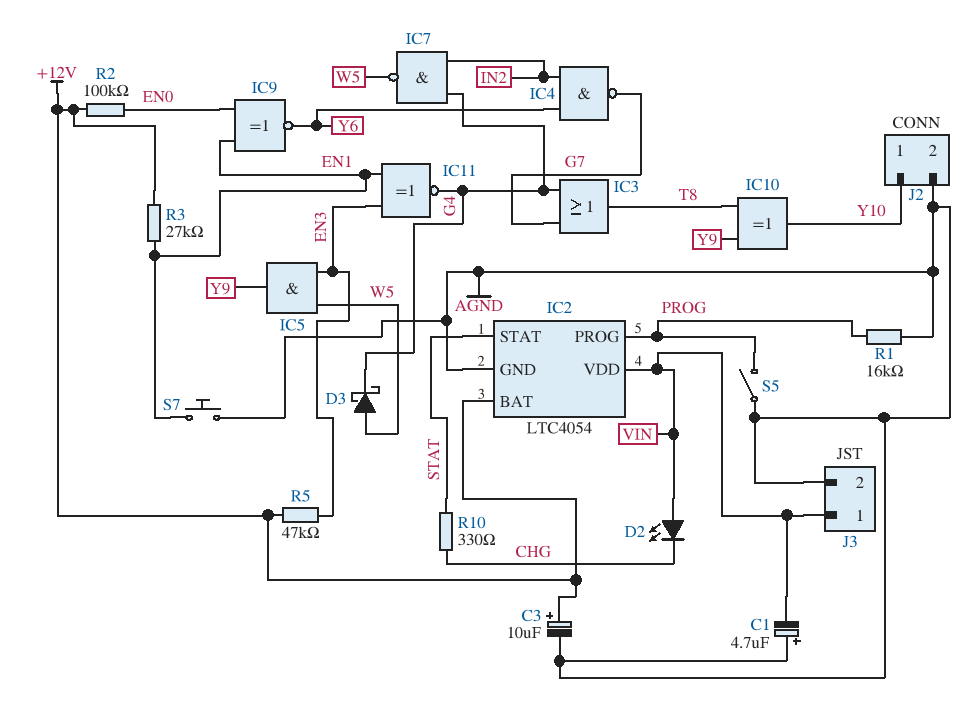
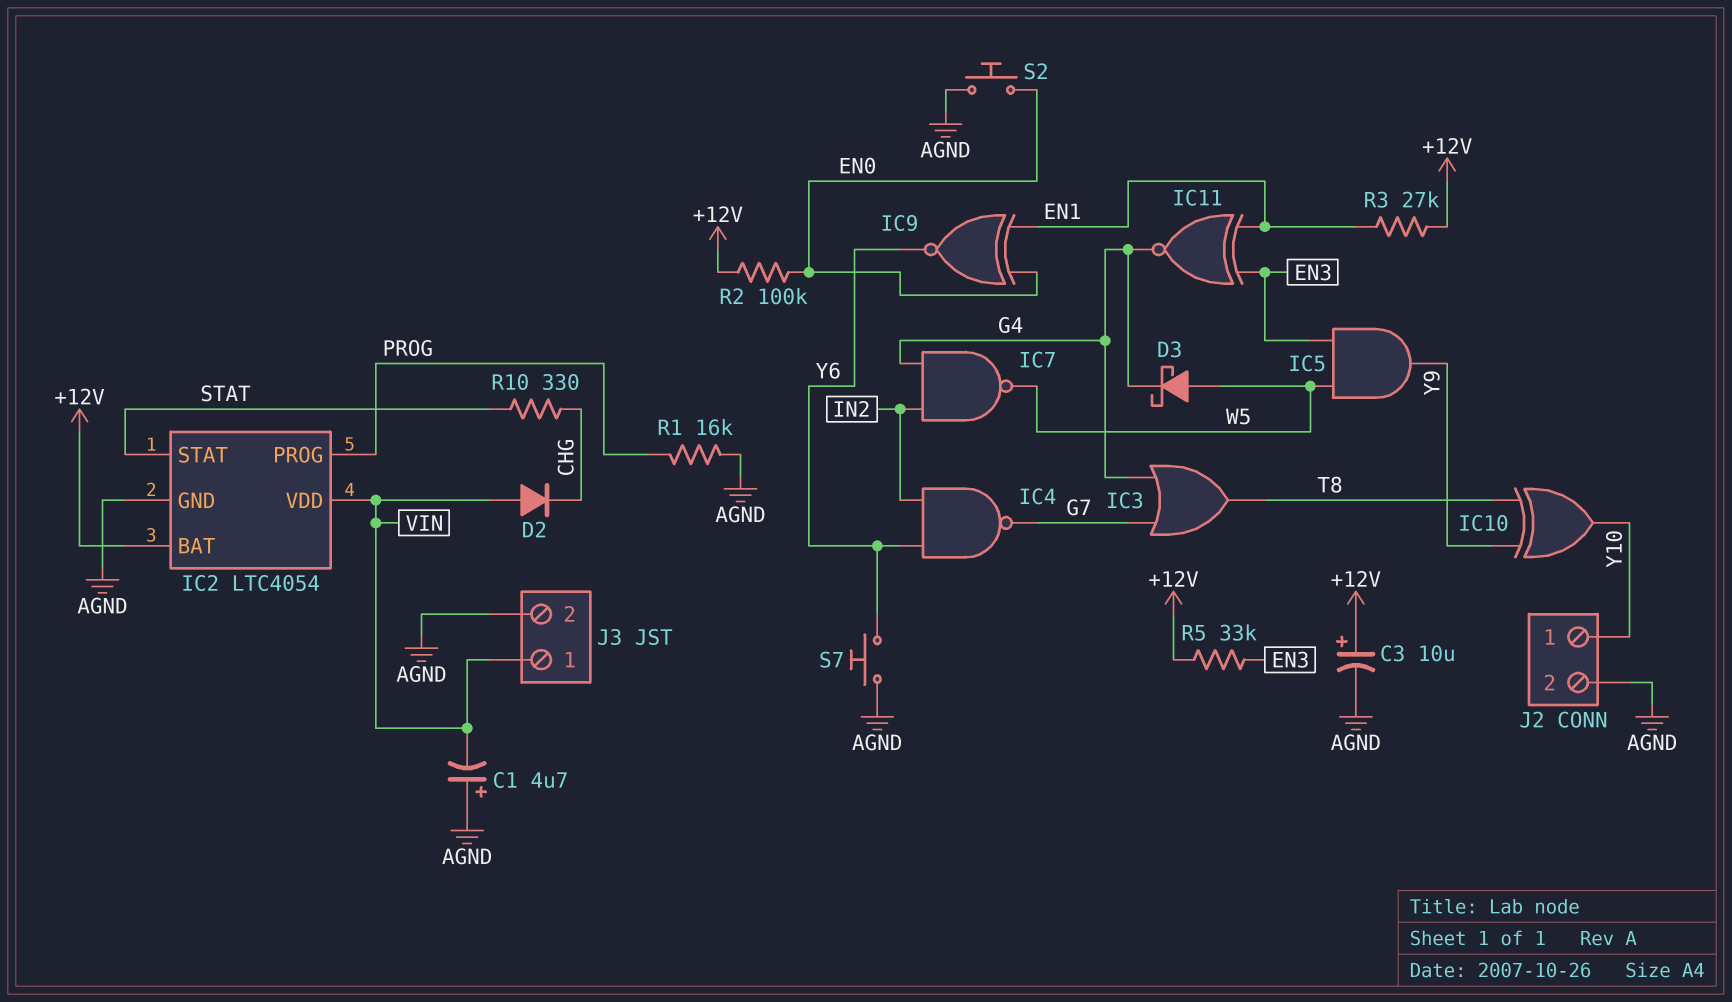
D2: LED (A VIN, K CHG) -> diode (A VIN, K CHG)
R5: 47k (+12V, EN3) -> 33k (+12V, EN3)
S2: none -> button (AGND, EN0)
S5: switch (AGND, PROG) -> none
S7: button (AGND, EN1) -> button (AGND, Y6)

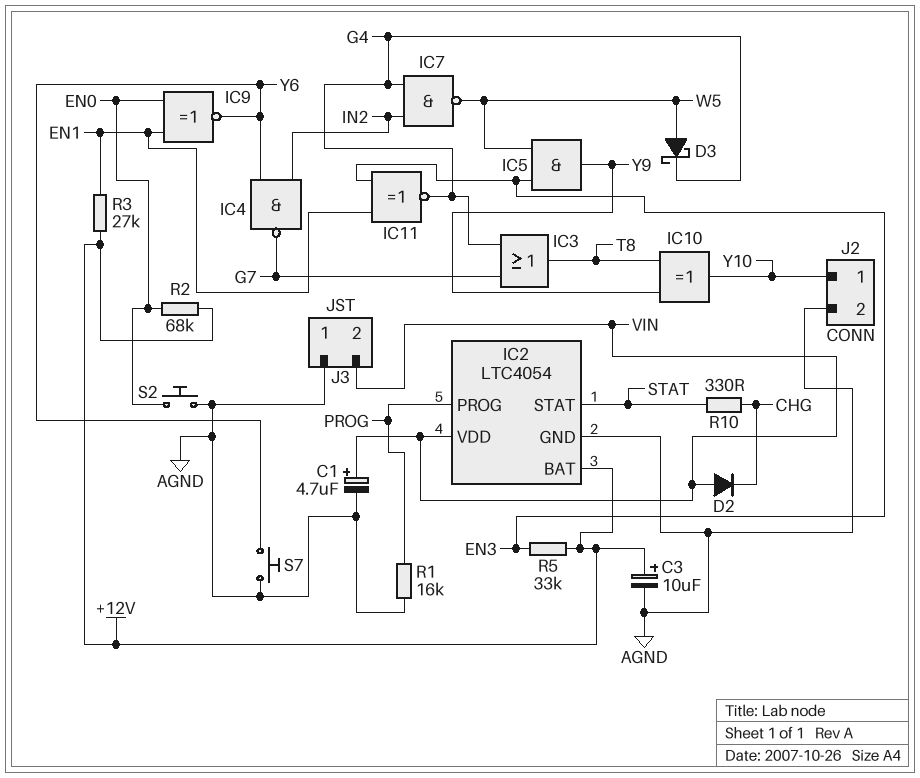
C1: 4.7uF (plus AGND, minus VIN) -> 4.7uF (plus VIN, minus AGND)
J3 pin 1: VIN -> AGND
J3 pin 2: AGND -> VIN
R2: 100k (+12V, EN0) -> 68k (+12V, EN0)

